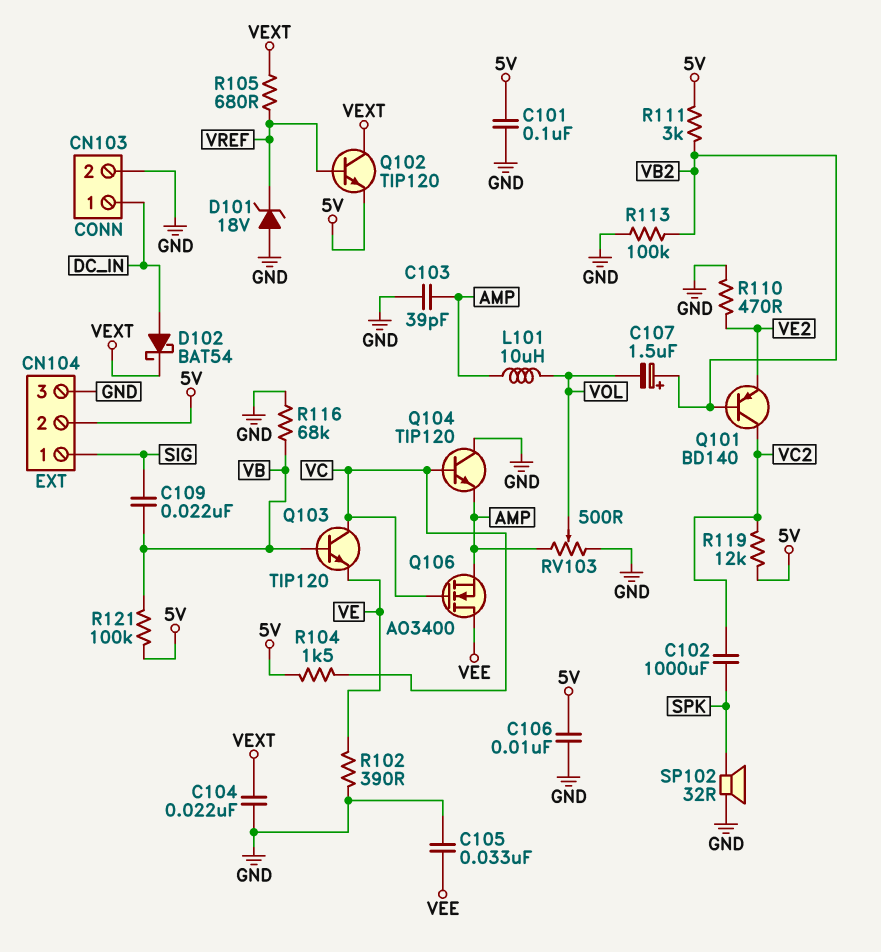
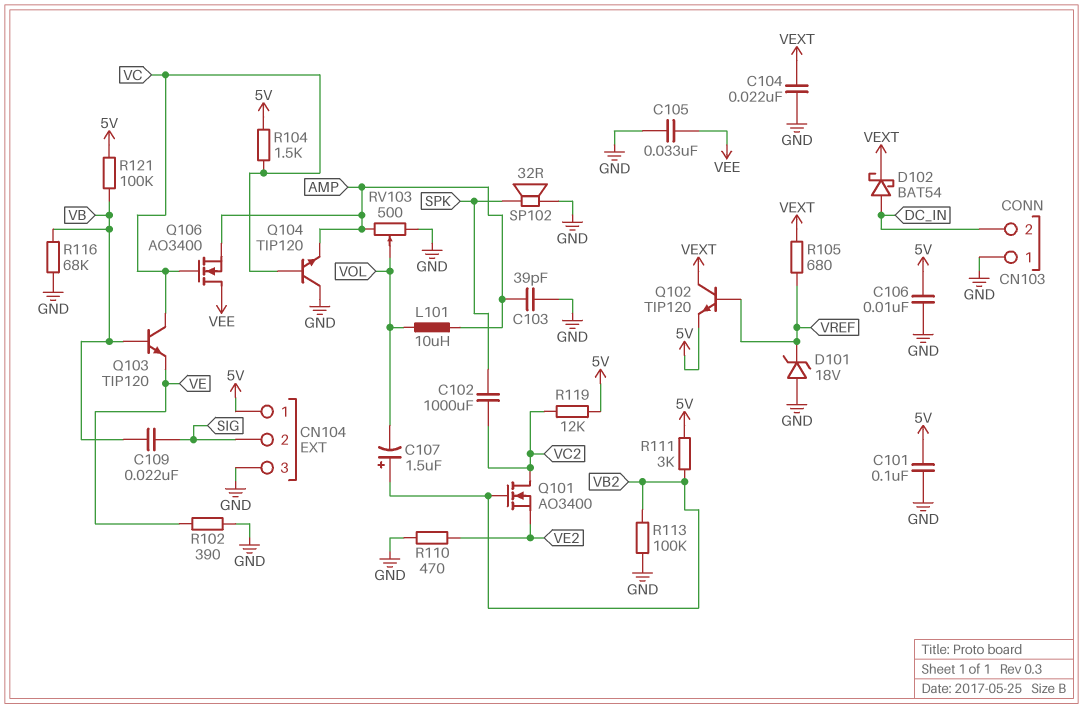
CN103 pin 1: DC_IN -> GND
CN103 pin 2: GND -> DC_IN
CN104 pin 1: SIG -> 5V
CN104 pin 2: 5V -> SIG
Q101: PNP BD140 (B VB2, C VC2, E VE2) -> NMOS AO3400 (G VB2, D VC2, S VE2)

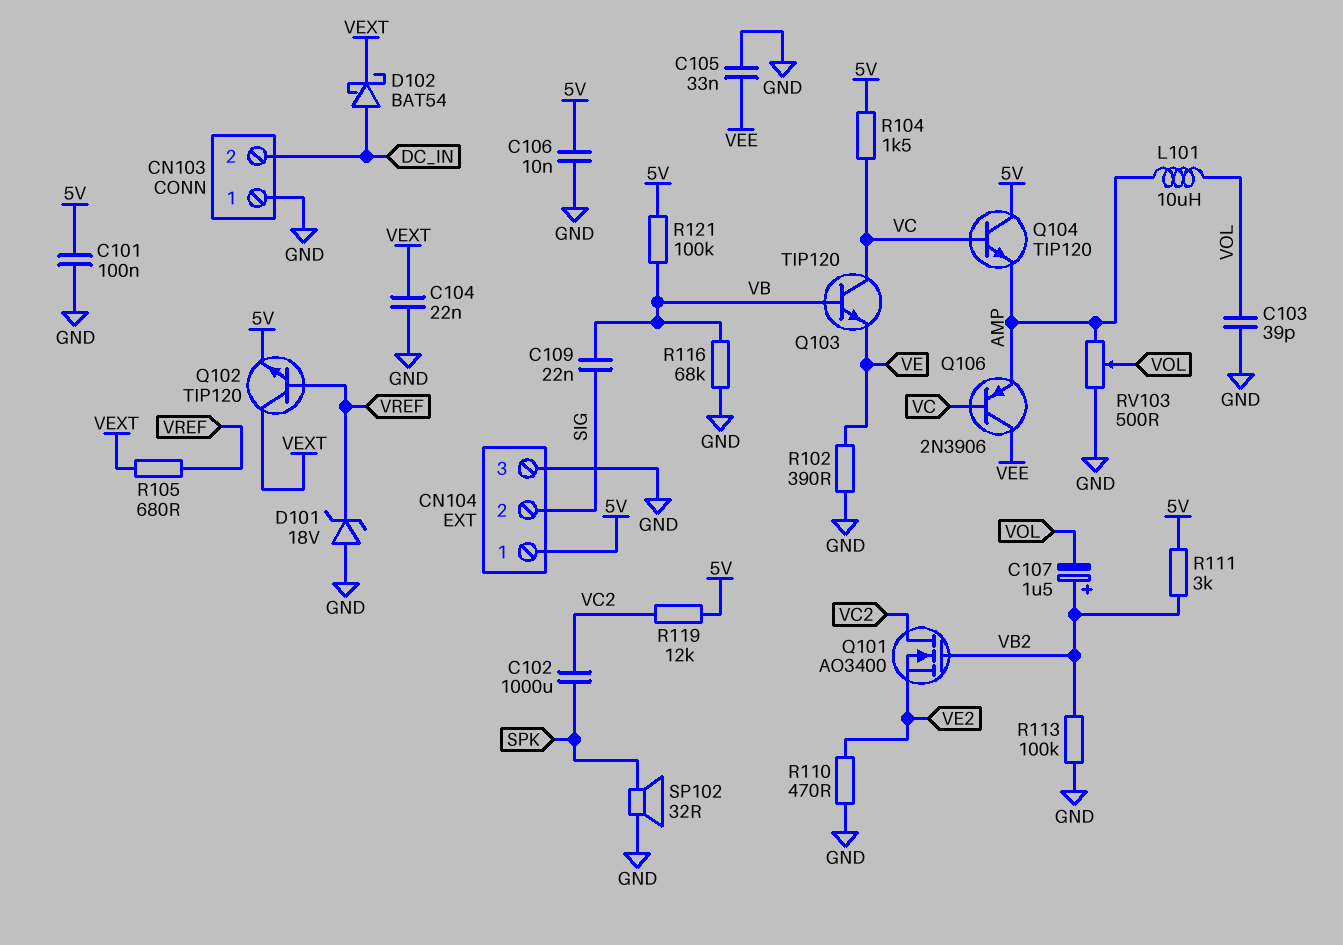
C103: 39pF (AMP, GND) -> 39pF (GND, VOL)
Q104: NPN TIP120 (B VC, C GND, E AMP) -> NPN TIP120 (B VC, C 5V, E AMP)
Q106: NMOS AO3400 (G VC, D VEE, S AMP) -> PNP 2N3906 (B VC, C VEE, E AMP)

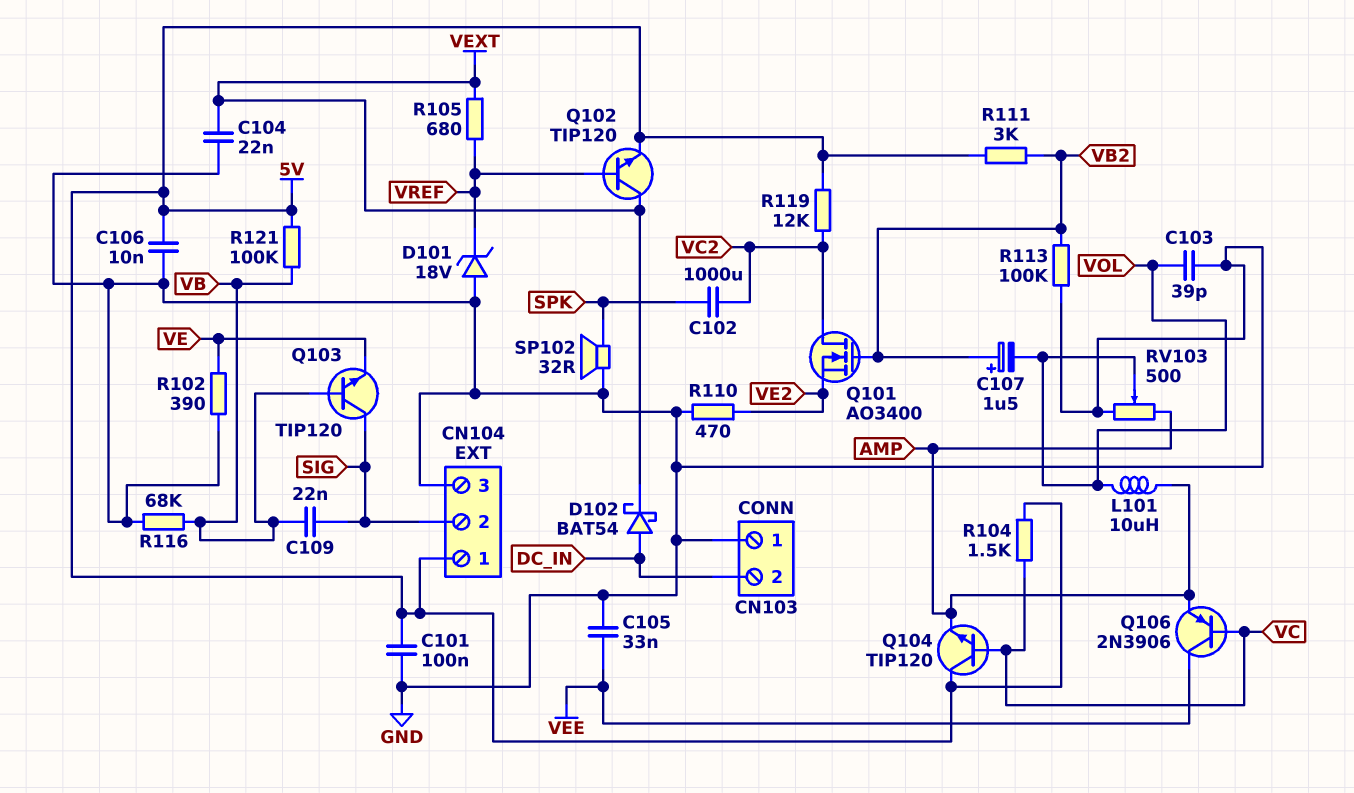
Q103: NPN TIP120 (B VB, C VC, E VE) -> NPN TIP120 (B VB, C SIG, E VE)

